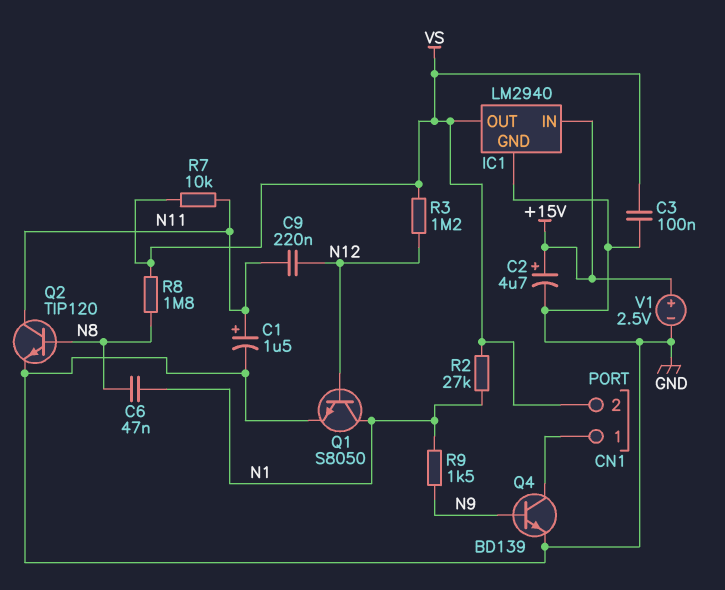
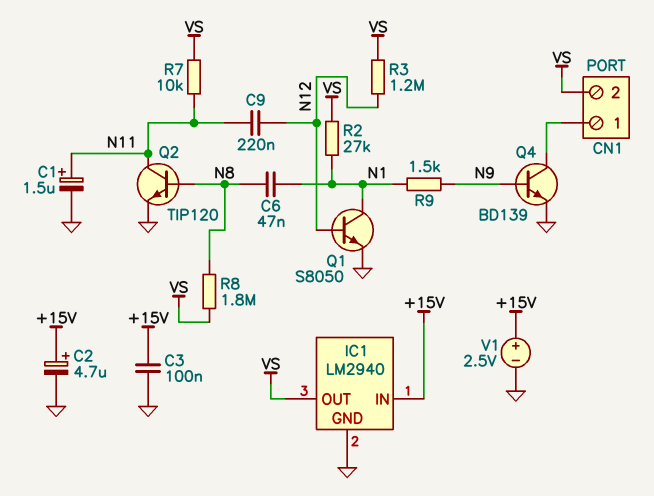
C3: 100nF (GND, VS) -> 100nF (+15V, GND)

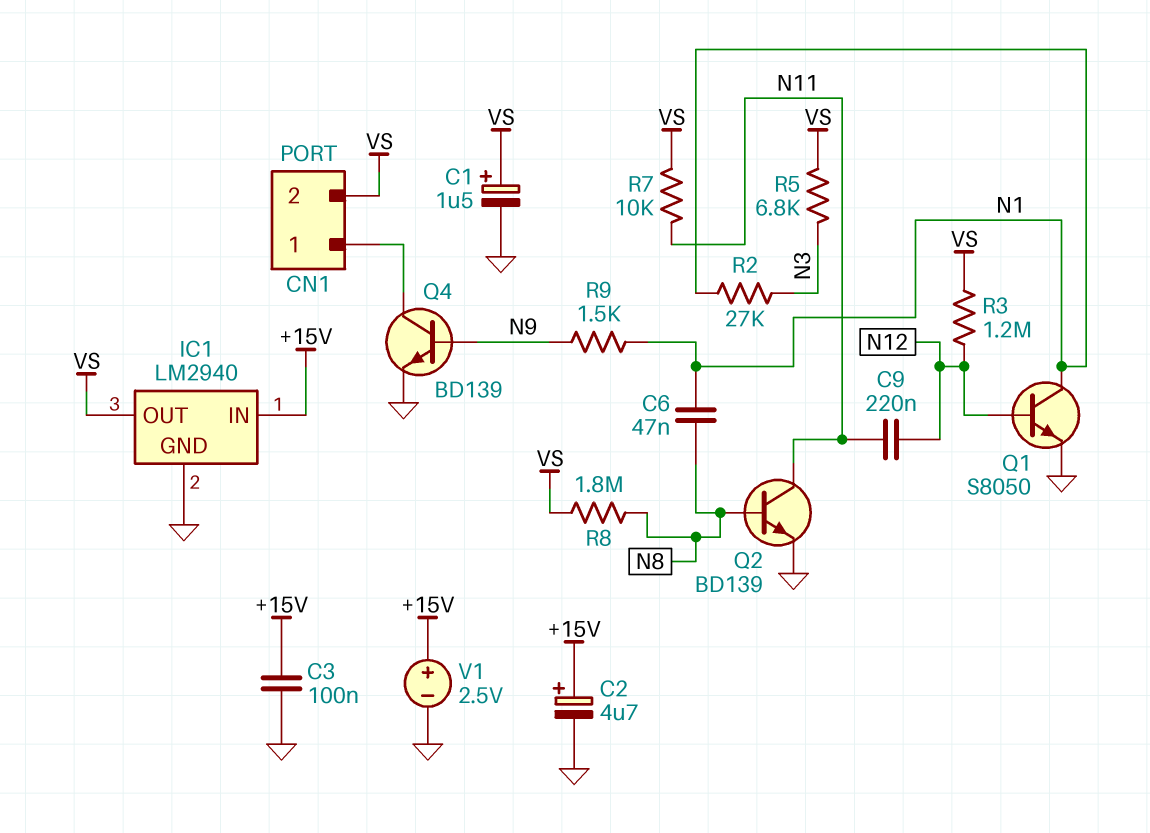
C1: 1.5uF (plus N11, minus GND) -> 1.5uF (plus VS, minus GND)
Q2: NPN TIP120 (B N8, C N11, E GND) -> NPN BD139 (B N8, C N11, E GND)
R2: 27k (N1, VS) -> 27k (N1, N3)
R5: none -> 6.8k (N3, VS)

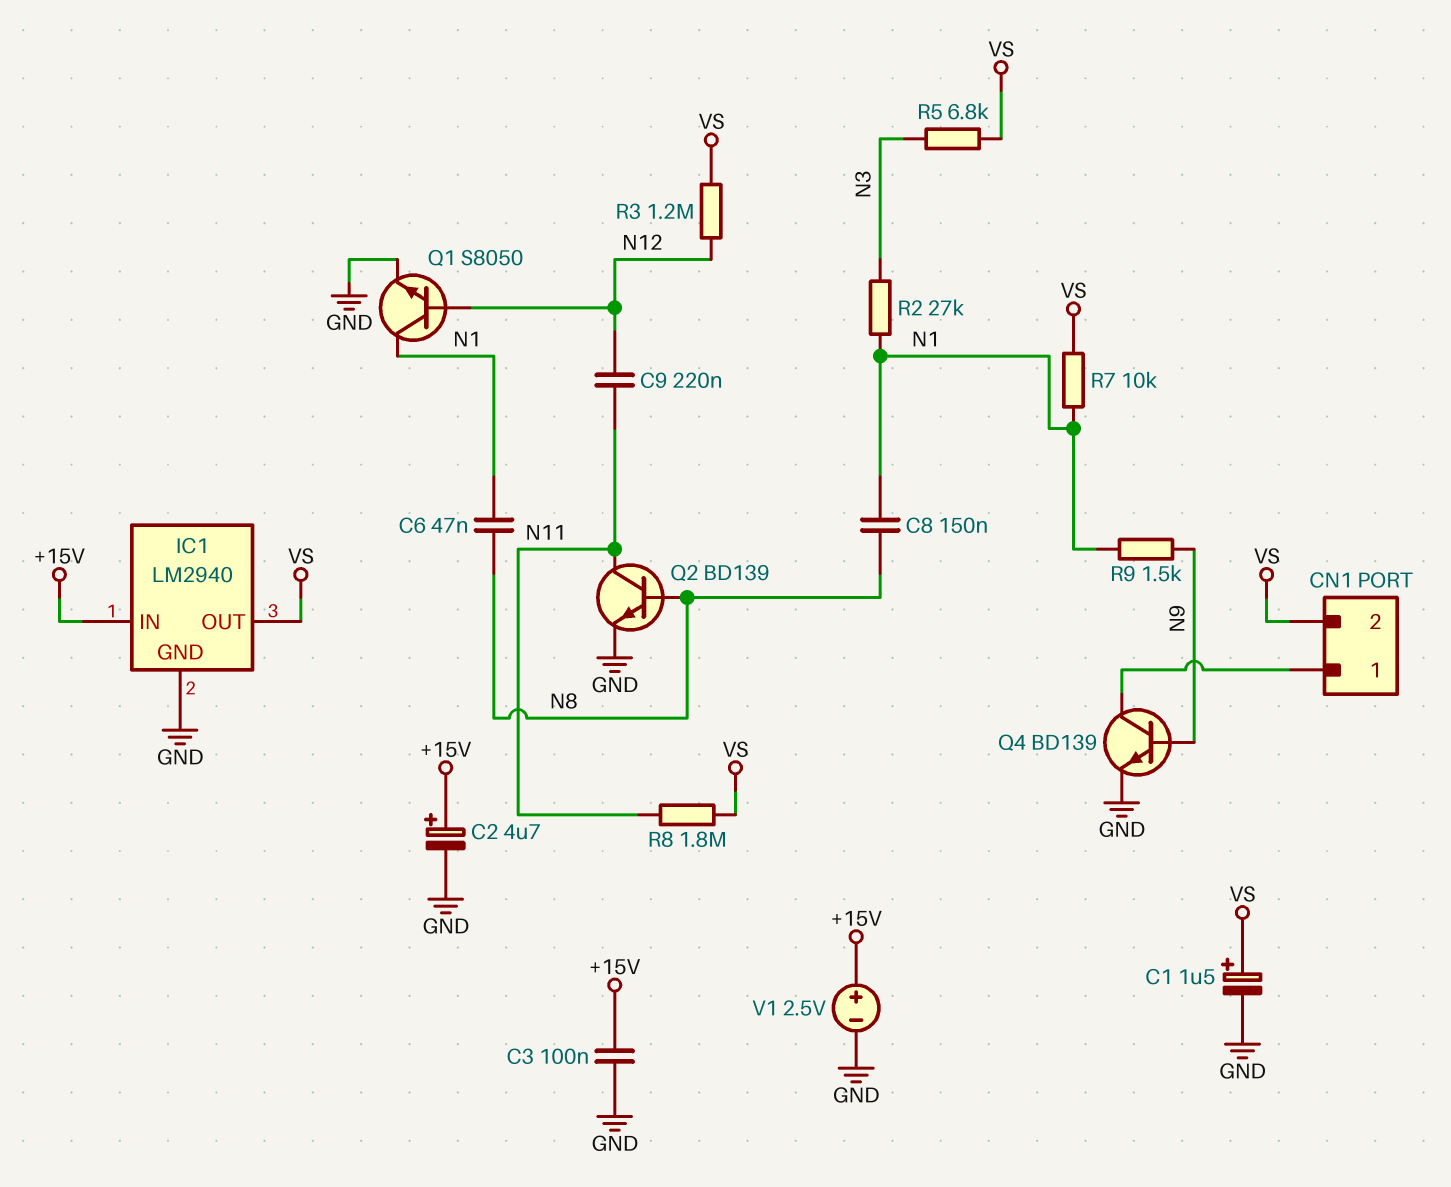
C8: none -> 150nF (N1, N8)
R7: 10k (N11, VS) -> 10k (N1, VS)
R8: 1.8M (N8, VS) -> 1.8M (N11, VS)

